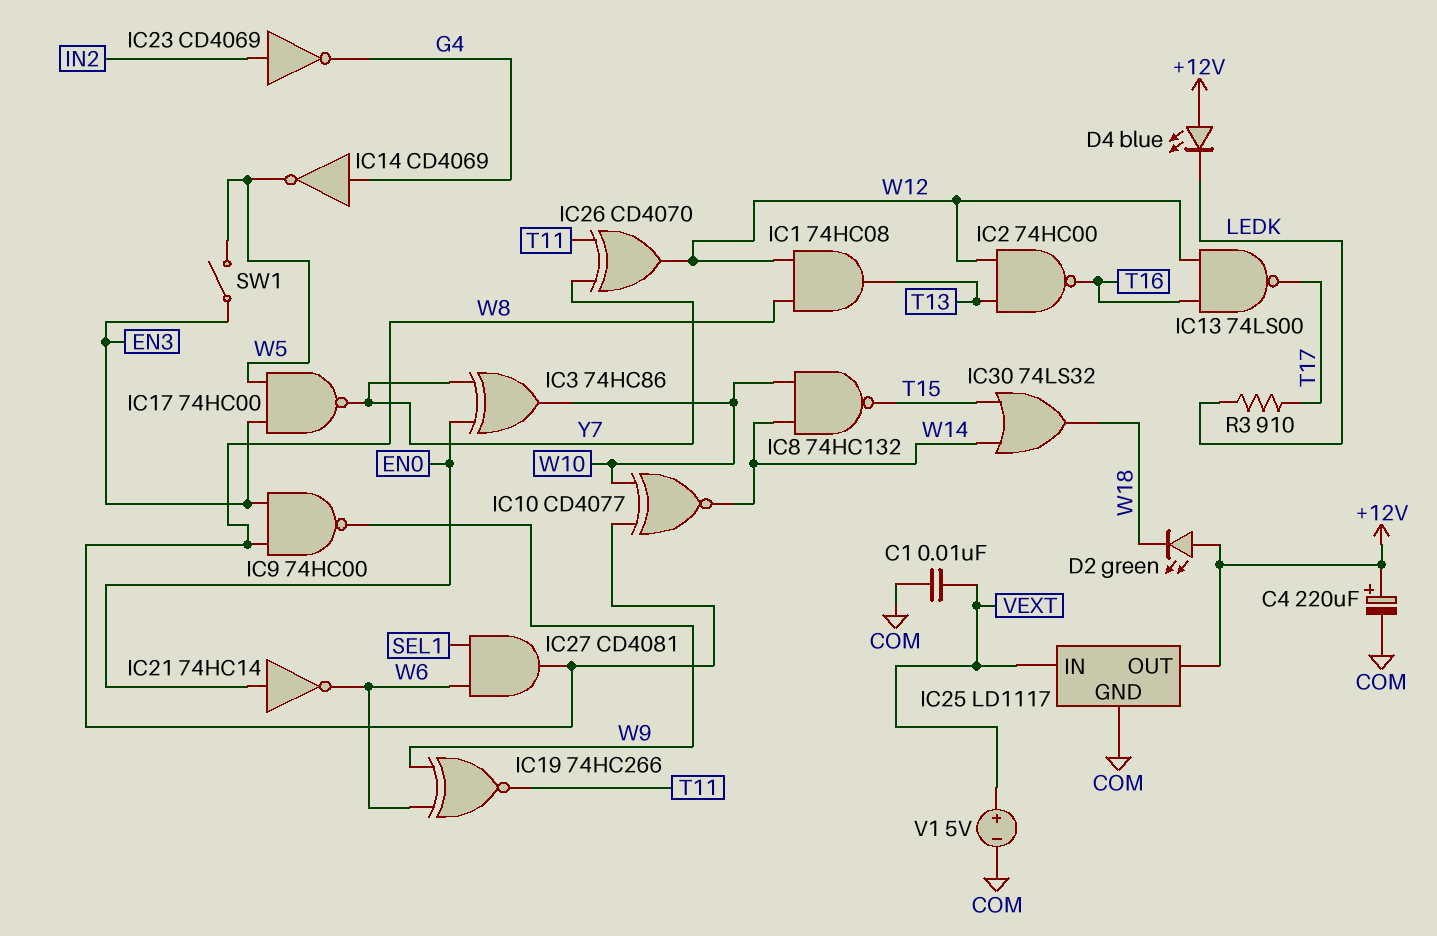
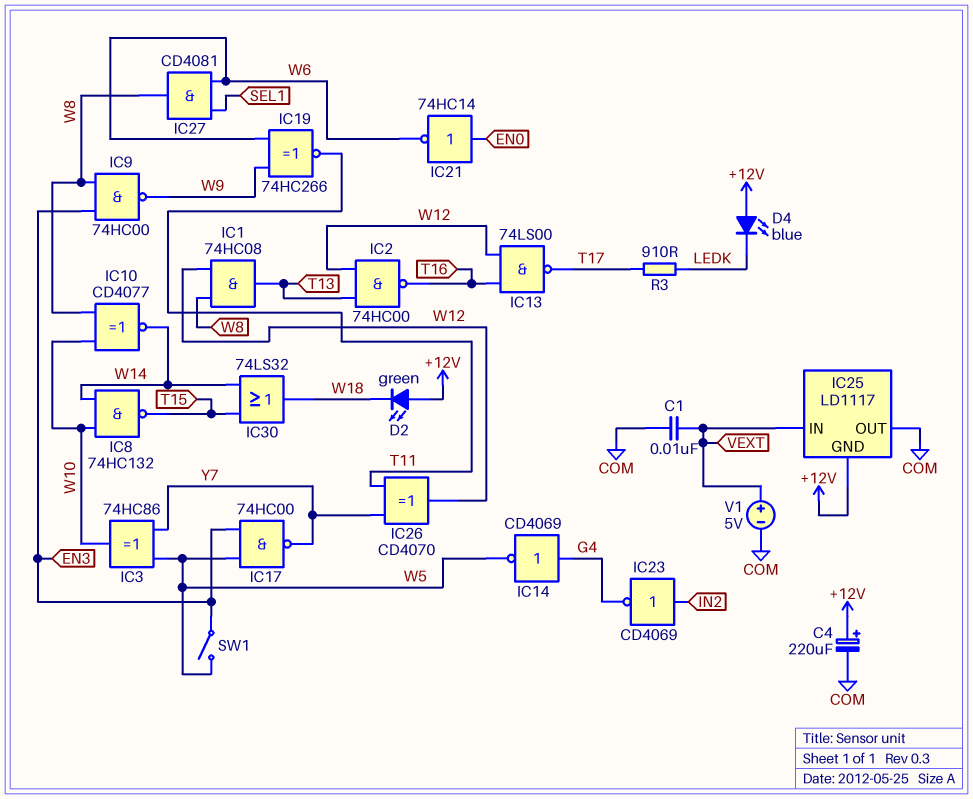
IC3: XOR 74HC86 (in EN0, in Y7, out W10) -> XOR 74HC86 (in W5, in Y7, out W10)
IC25 pin GND: COM -> +12V
IC25 pin OUT: +12V -> COM

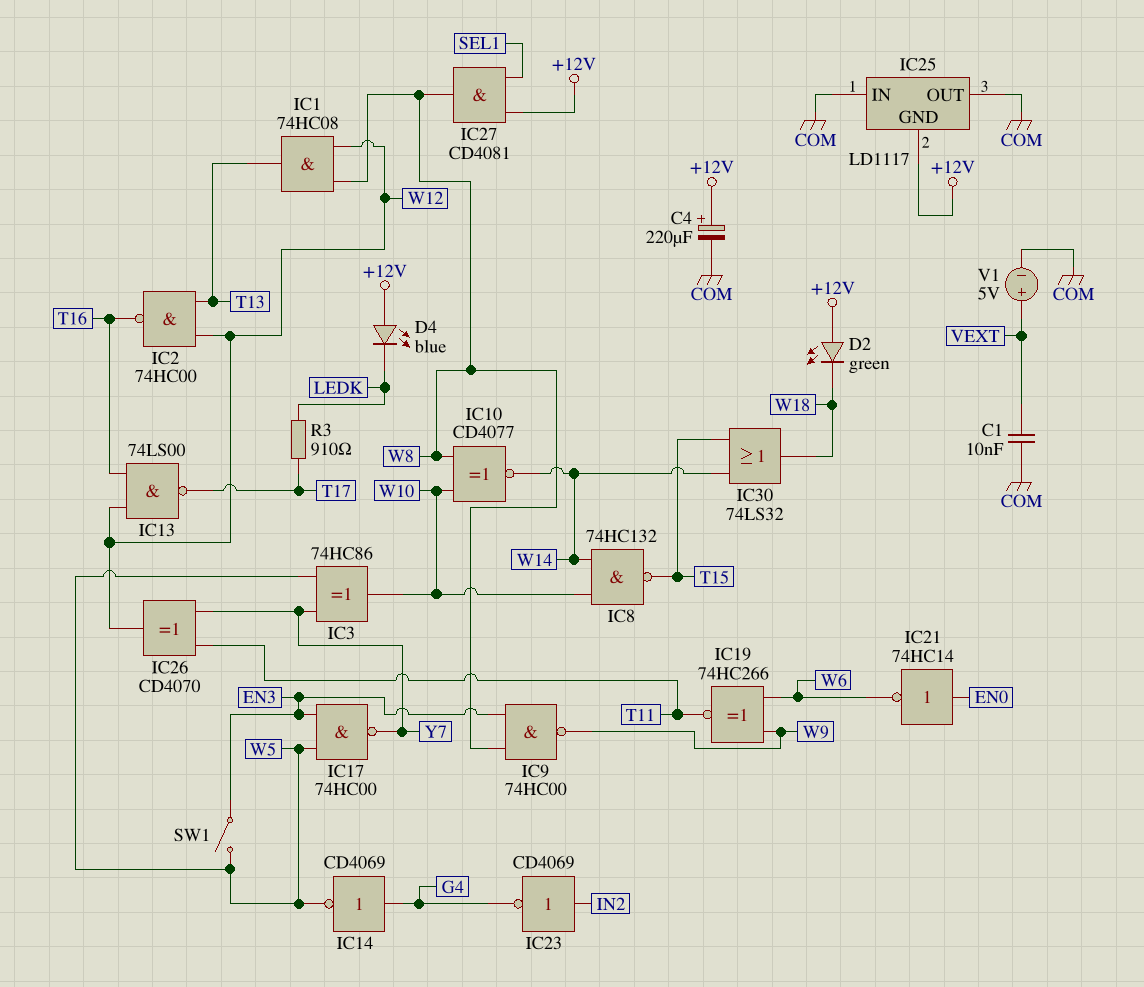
IC25 pin IN: VEXT -> COM
IC27: AND CD4081 (in SEL1, in W6, out W8) -> AND CD4081 (in +12V, in SEL1, out W8)

